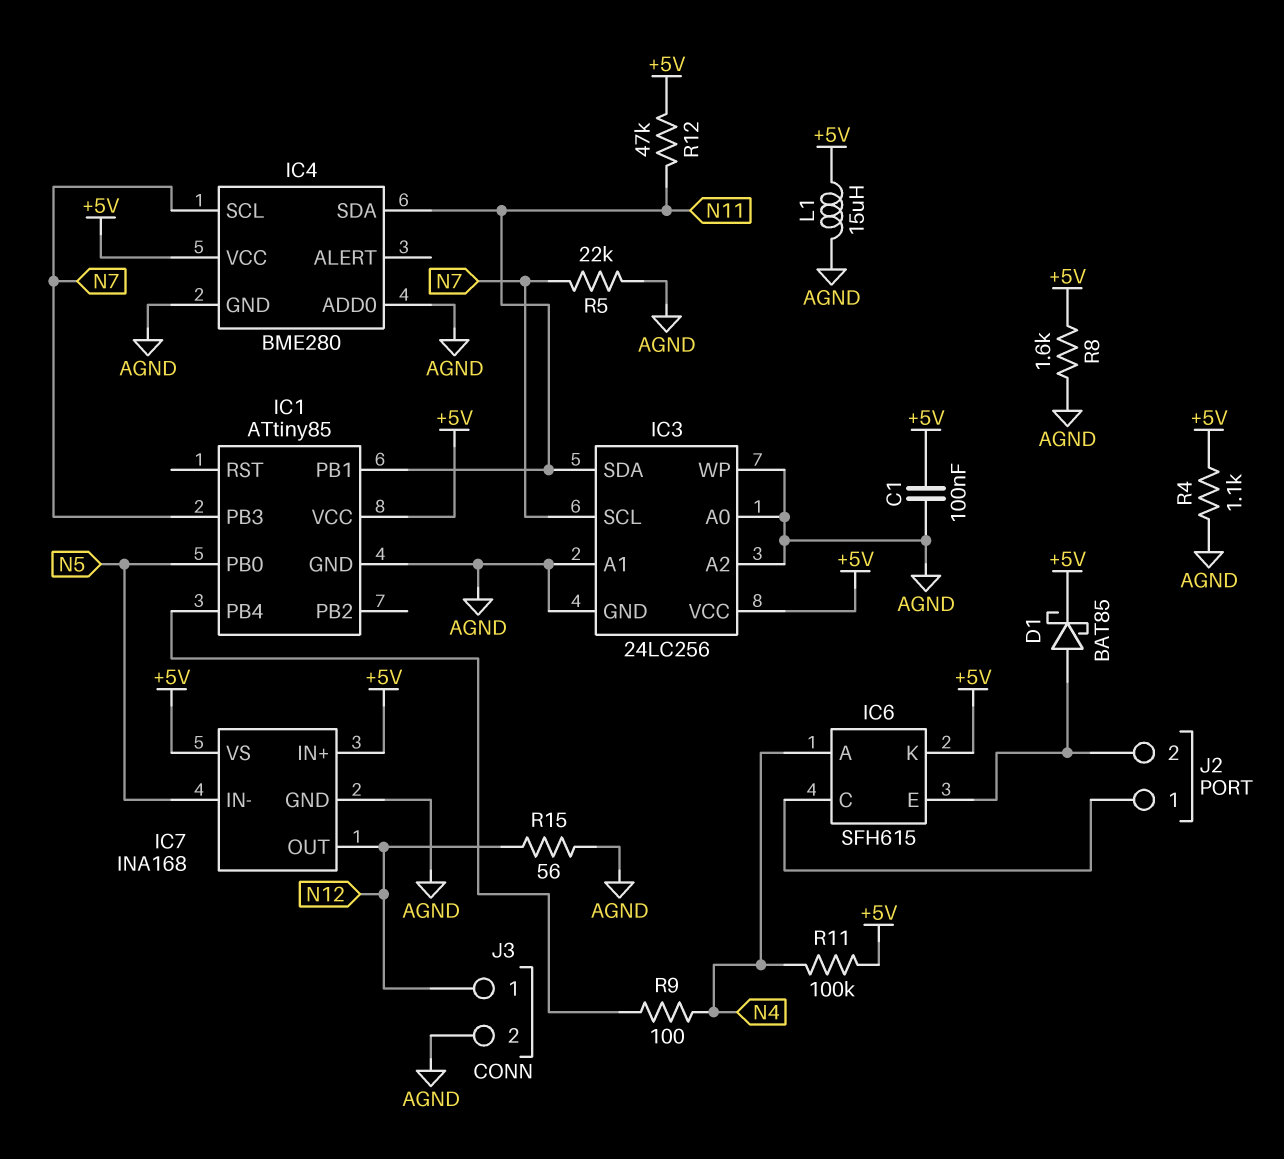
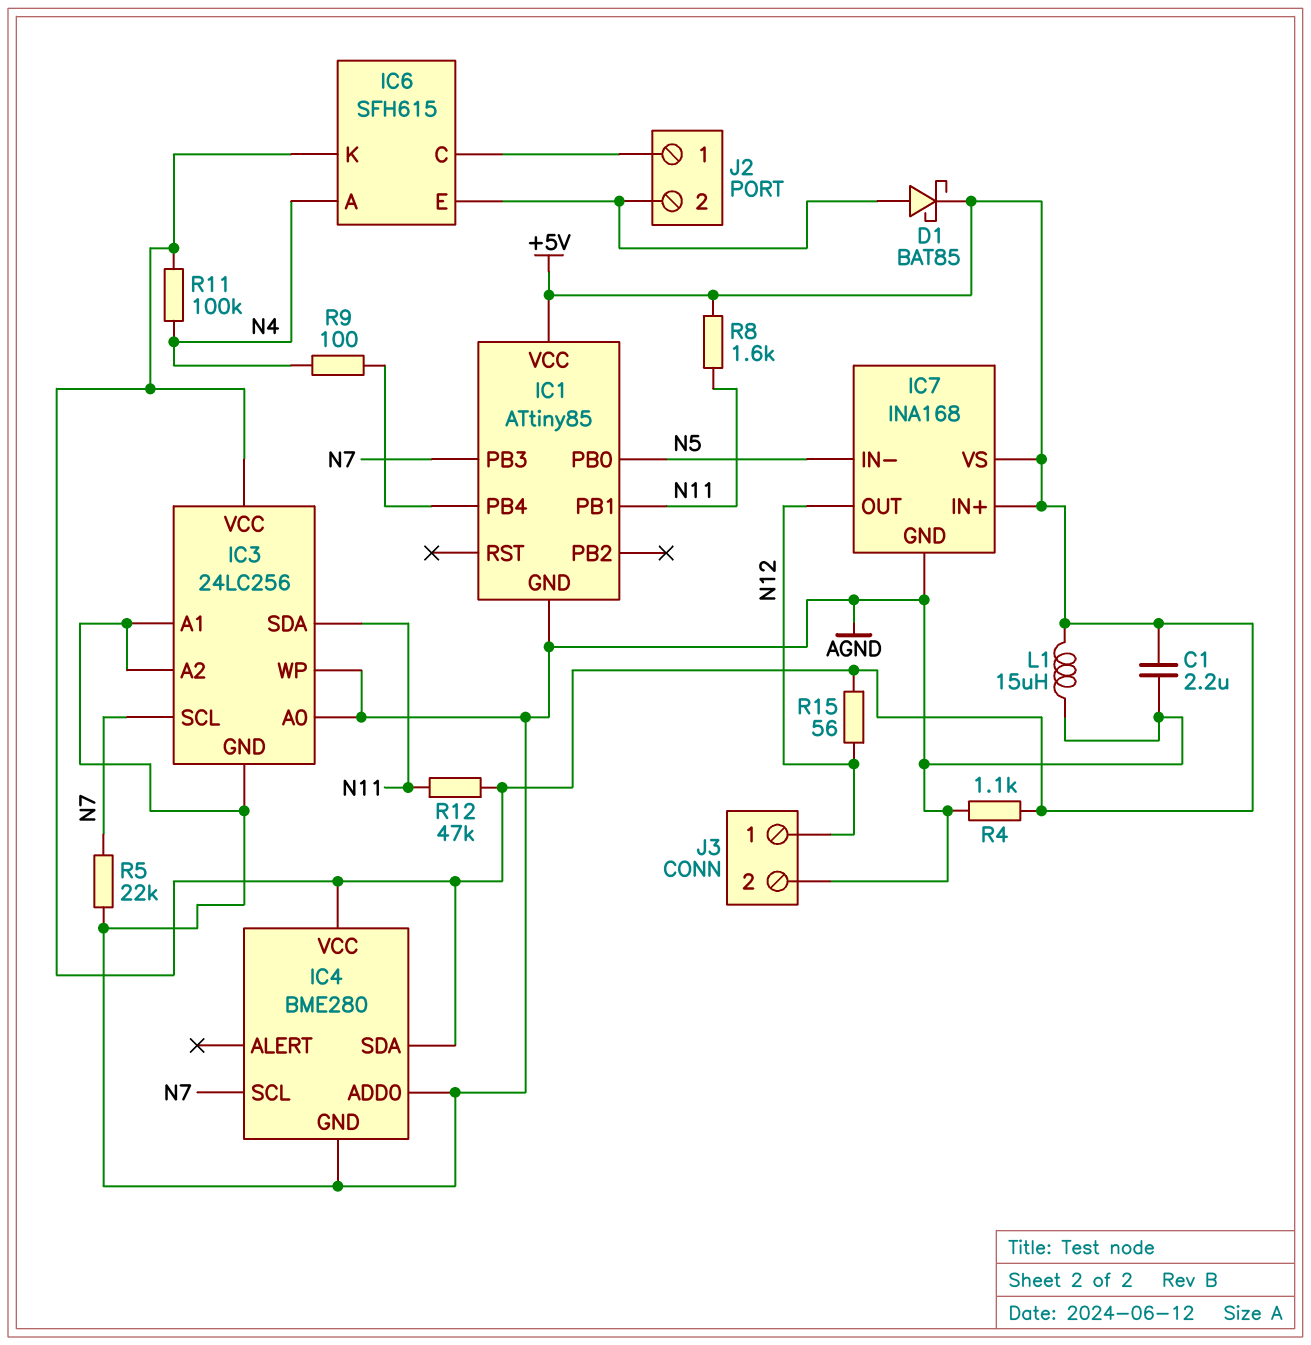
C1: 100nF (+5V, AGND) -> 2.2uF (+5V, AGND)
IC4 pin SDA: N11 -> +5V
R8: 1.6k (+5V, AGND) -> 1.6k (+5V, N11)
R15: 56 (AGND, N12) -> 56 (+5V, N12)

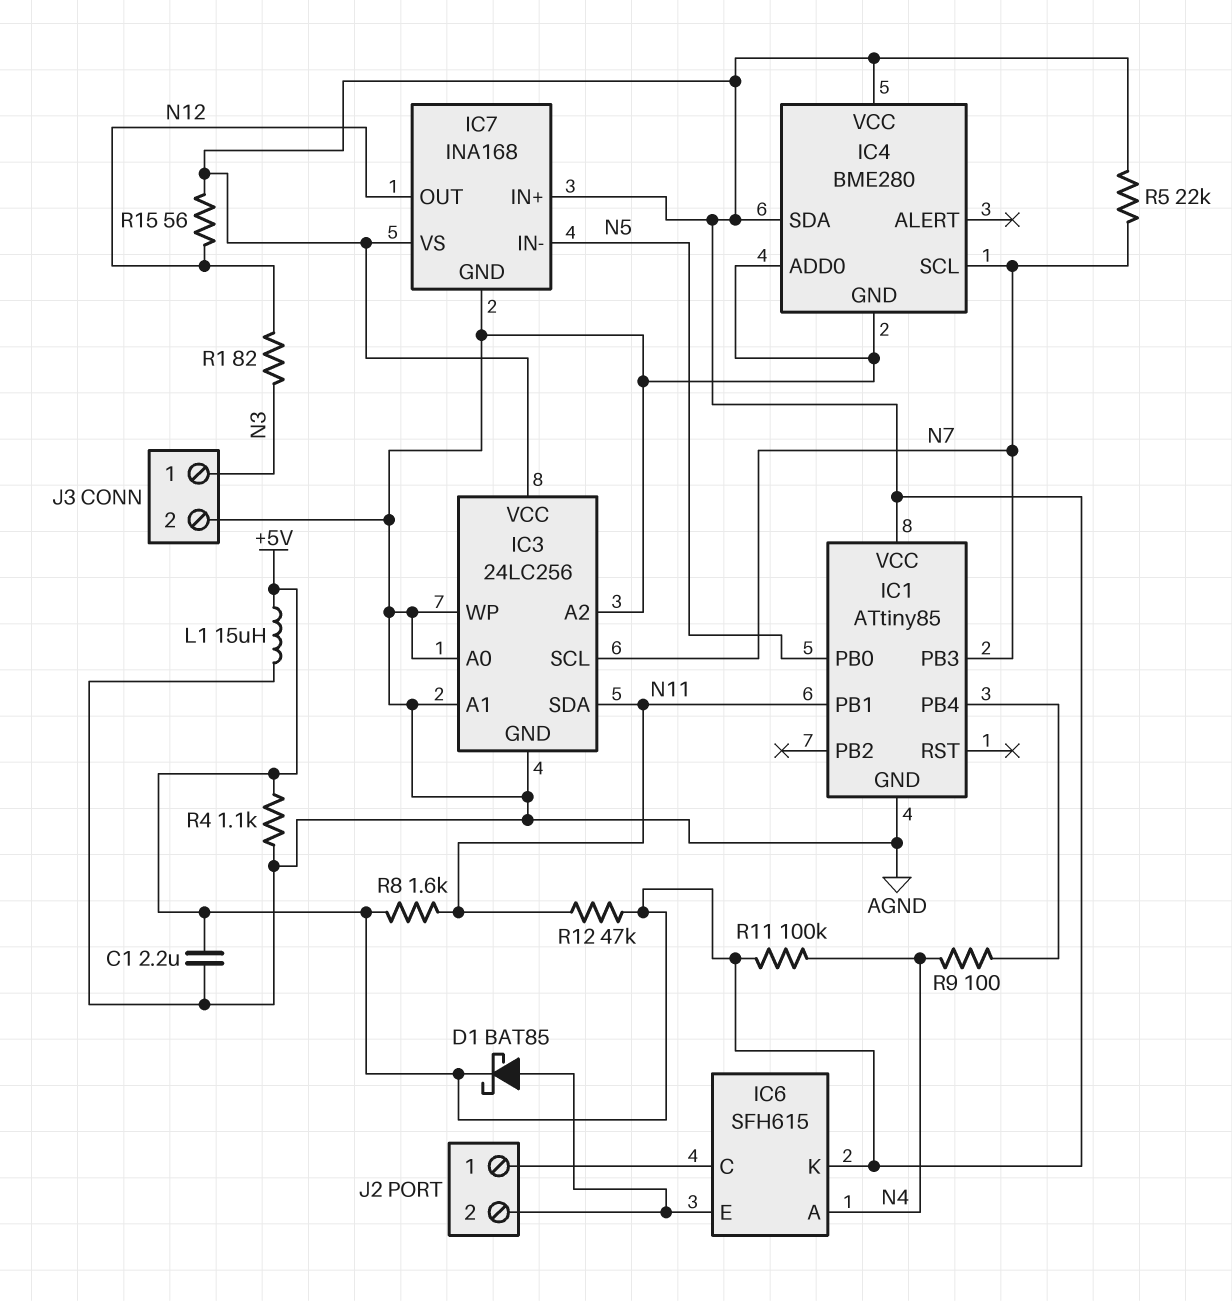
J3 pin 1: N12 -> N3
R1: none -> 82 (N3, N12)
R5: 22k (AGND, N7) -> 22k (+5V, N7)

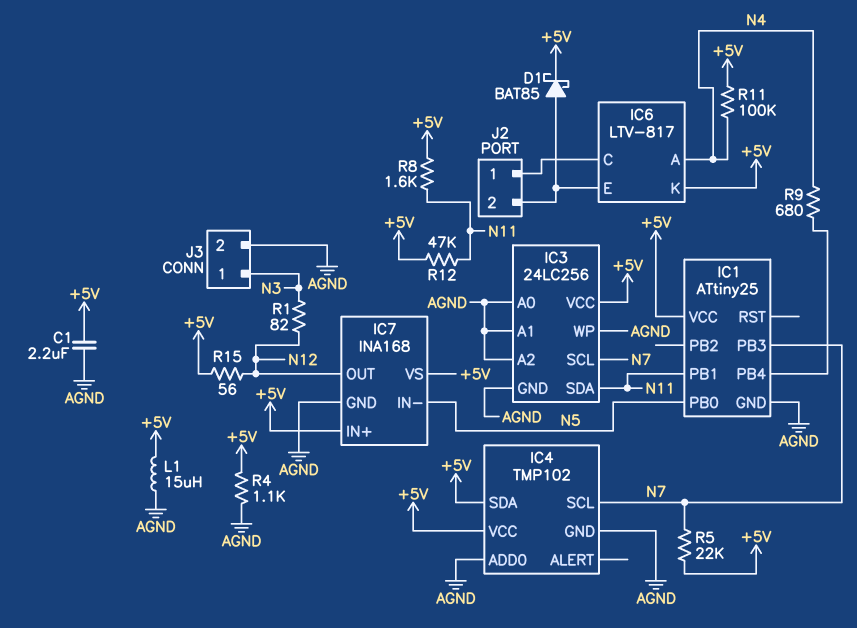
IC1: ATtiny85 -> ATtiny25
IC4: BME280 -> TMP102
IC6: SFH615 -> LTV-817
R9: 100 (IC1/PB4, N4) -> 680 (IC1/PB4, N4)

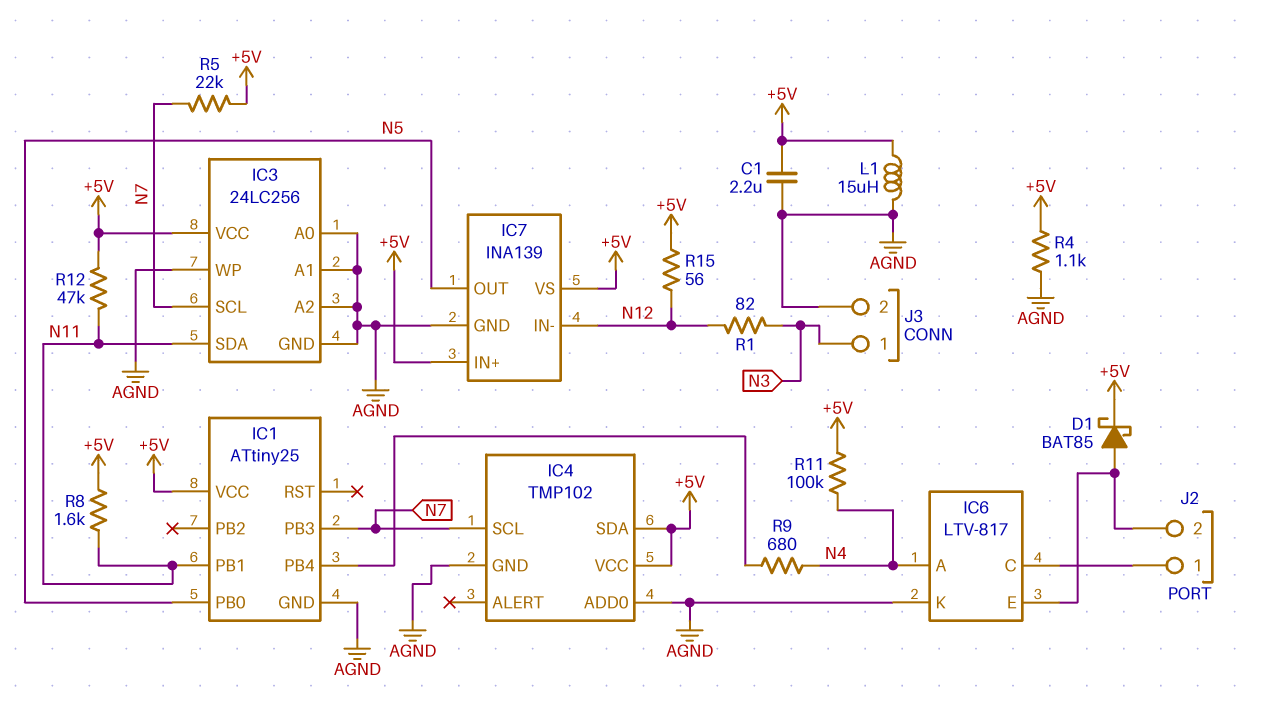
IC6 pin K: +5V -> AGND
IC7: INA168 -> INA139
IC7 pin IN-: N5 -> N12
IC7 pin OUT: N12 -> N5

